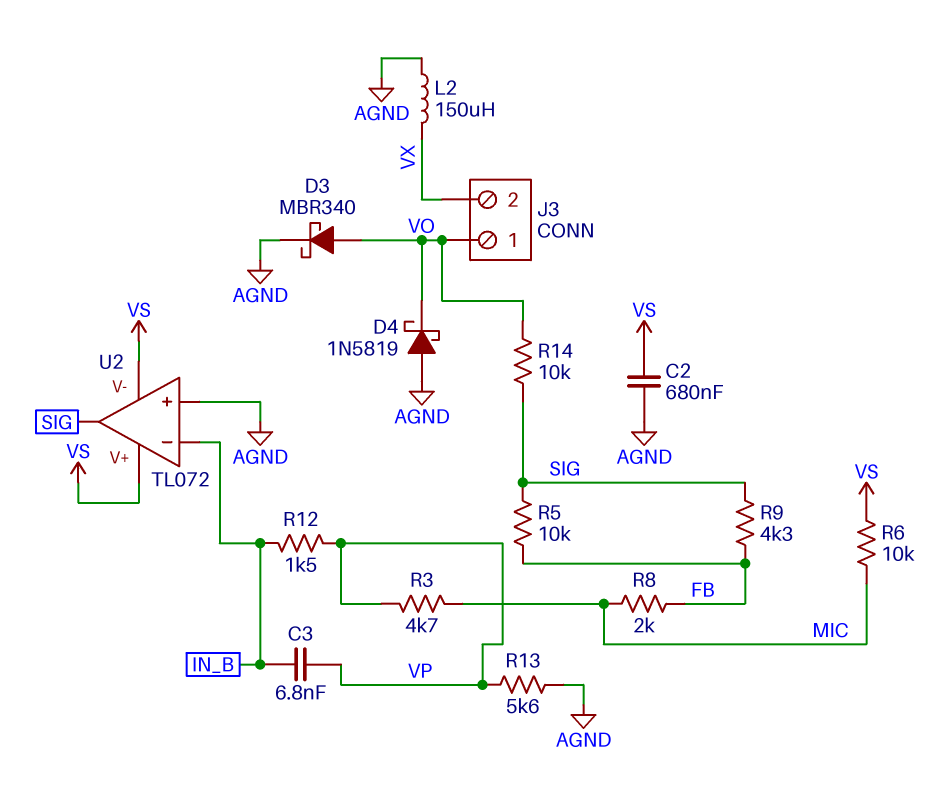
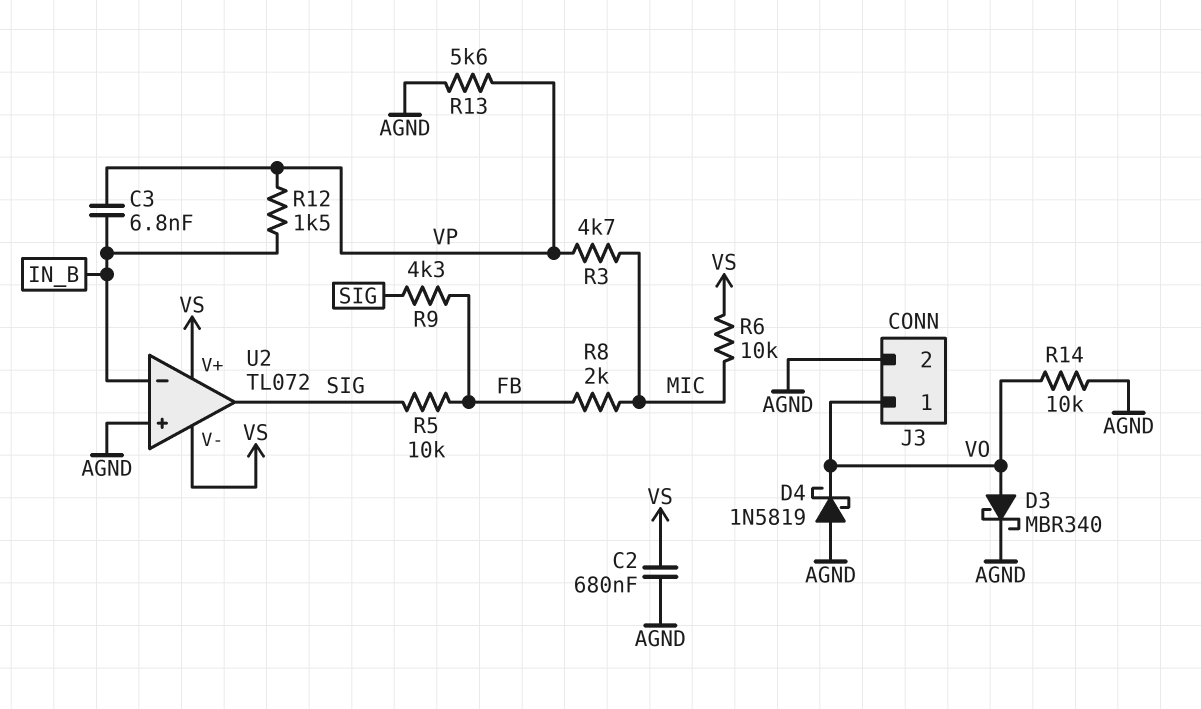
J3 pin 2: VX -> AGND
L2: 150uH (AGND, VX) -> none
R14: 10k (SIG, VO) -> 10k (AGND, VO)

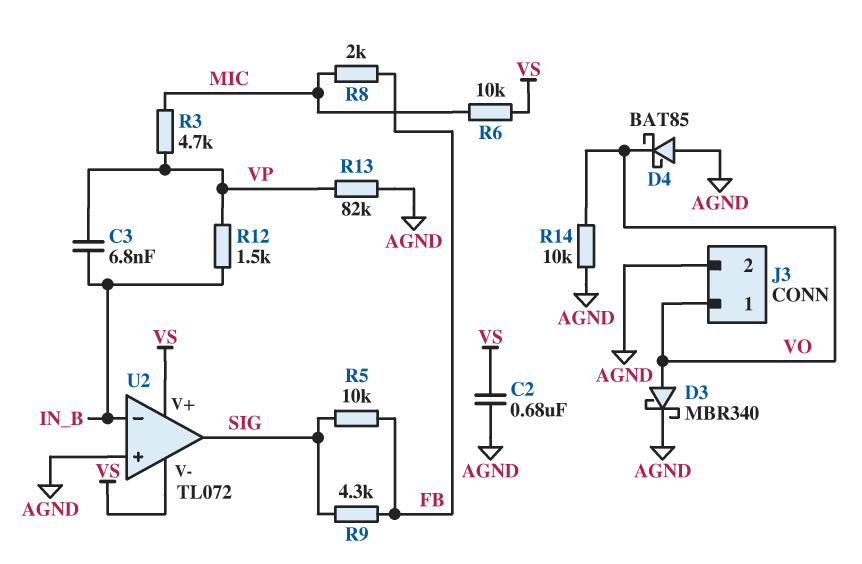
D4: schottky 1N5819 (A AGND, K VO) -> schottky BAT85 (A AGND, K VO)
R13: 5.6k (AGND, VP) -> 82k (AGND, VP)

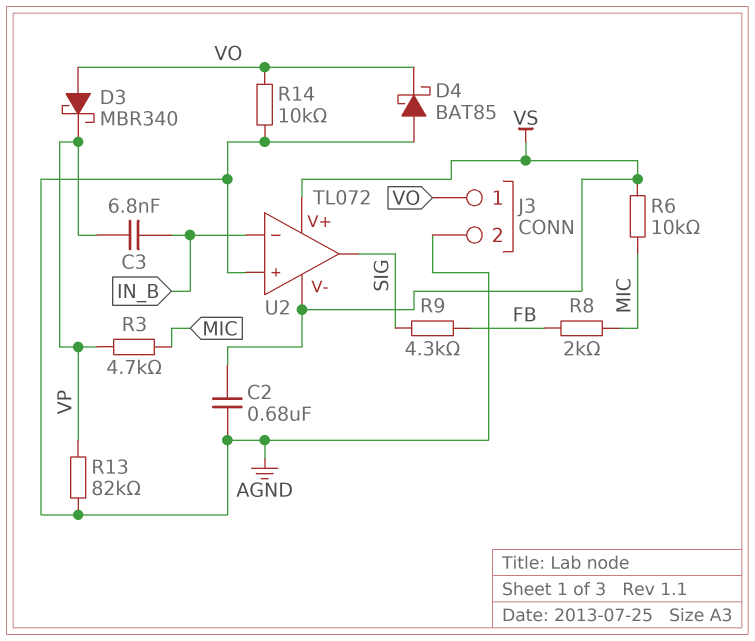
D3: schottky MBR340 (A VO, K AGND) -> schottky MBR340 (A VO, K VP)
R5: 10k (FB, SIG) -> none
R12: 1.5k (IN_B, VP) -> none

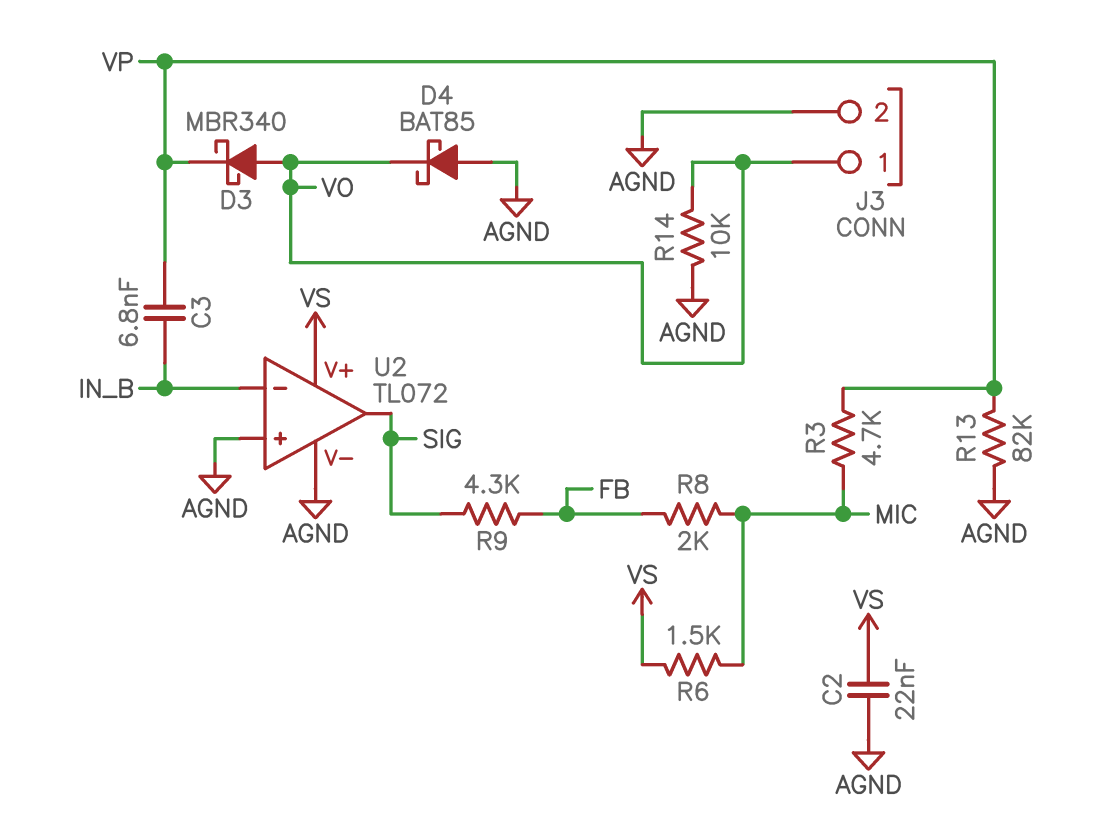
C2: 680nF (AGND, VS) -> 22nF (AGND, VS)
R6: 10k (MIC, VS) -> 1.5k (MIC, VS)
U2 pin V-: VS -> AGND

